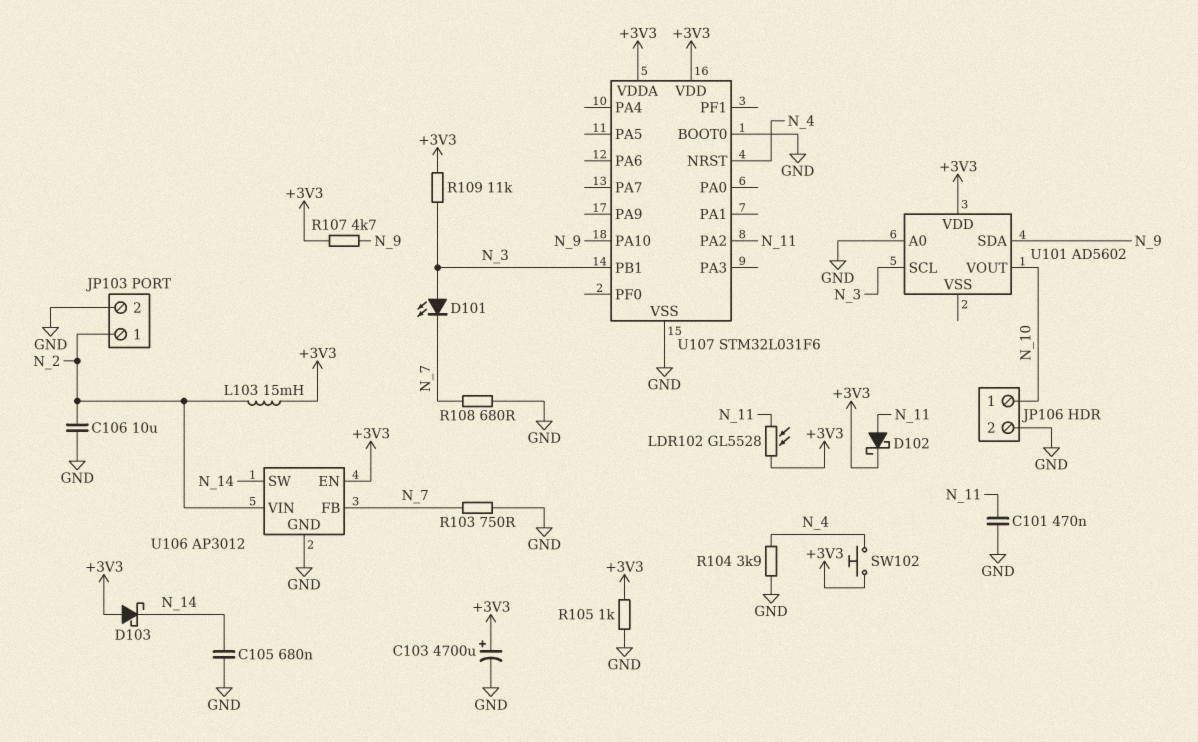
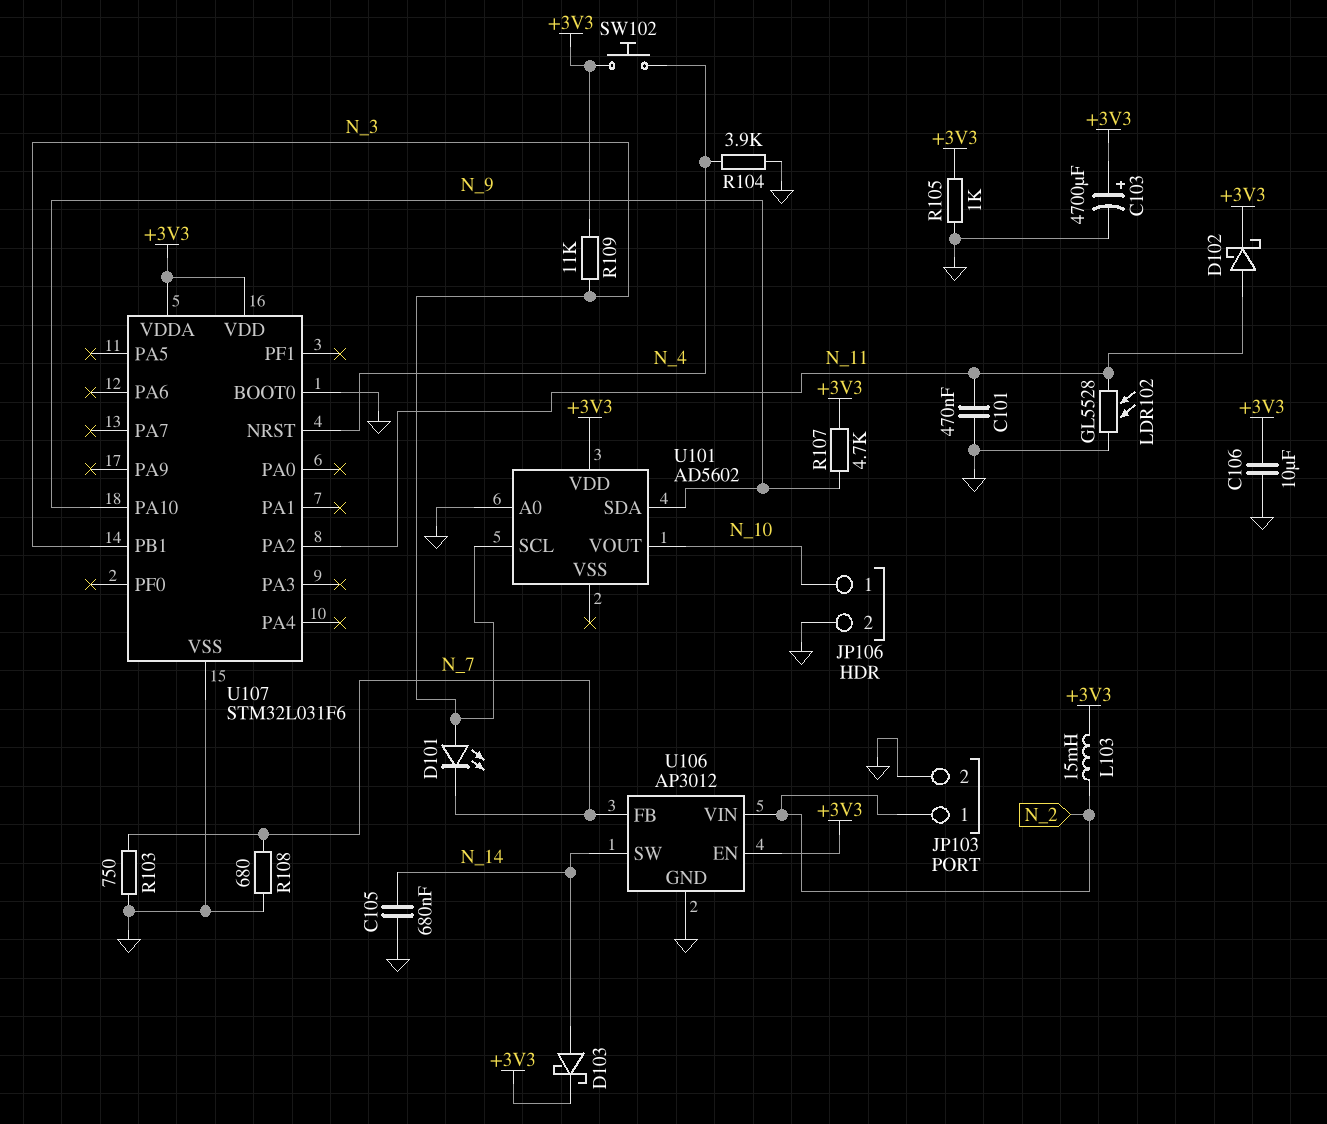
C106: 10uF (GND, N_2) -> 10uF (+3V3, GND)
D103: schottky (A +3V3, K N_14) -> schottky (A N_14, K +3V3)
LDR102: GL5528 (+3V3, N_11) -> GL5528 (GND, N_11)

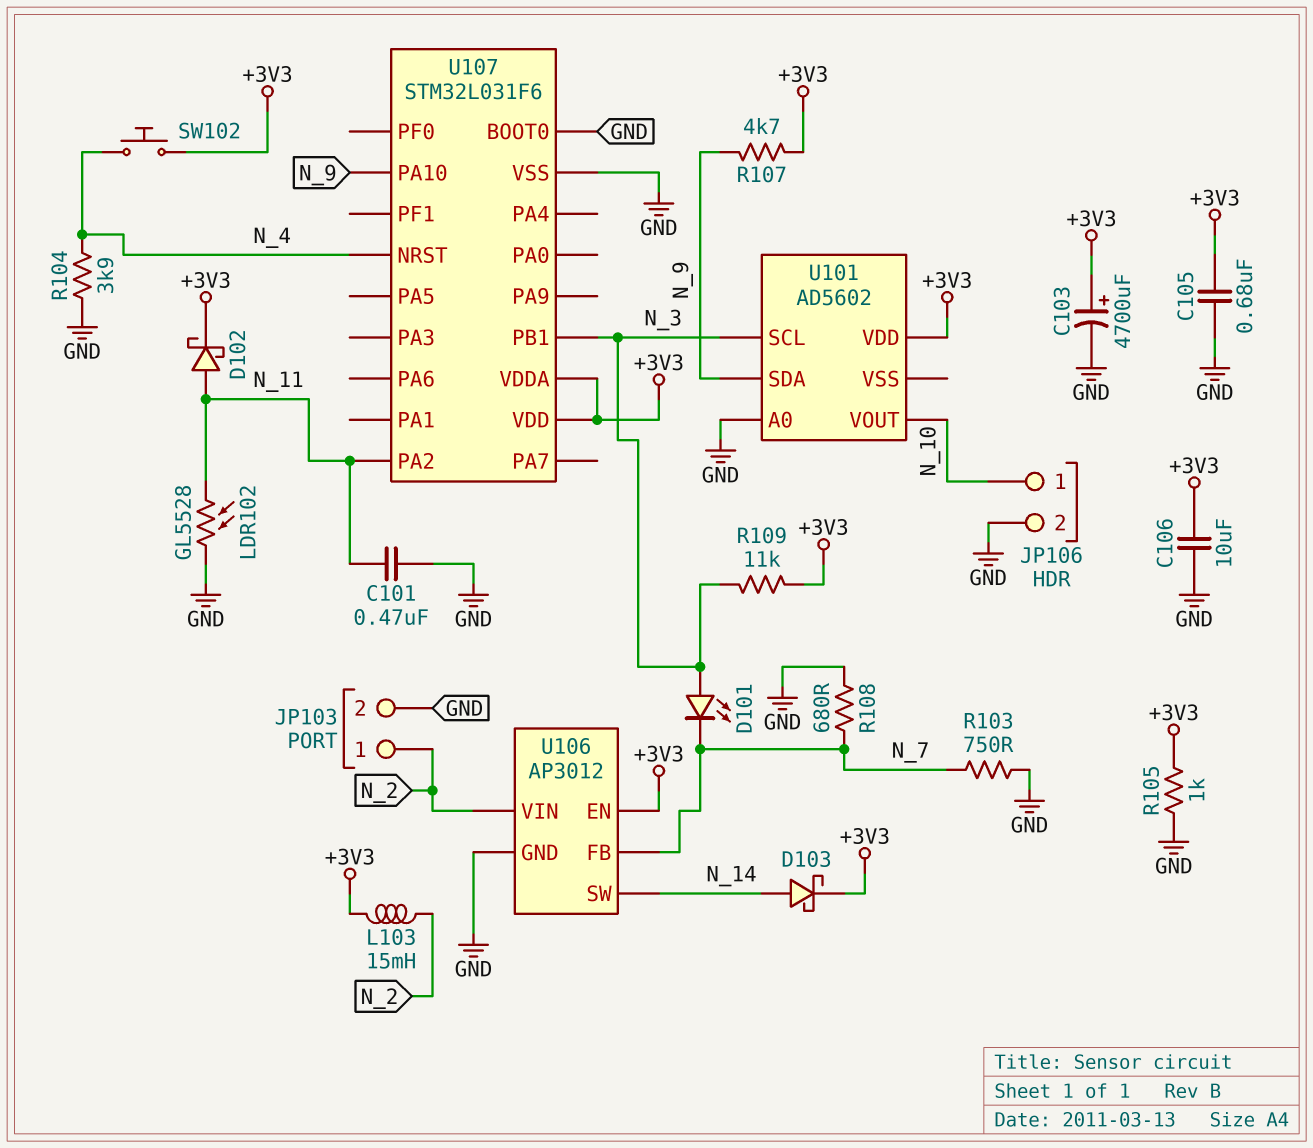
C105: 680nF (GND, N_14) -> 680nF (+3V3, GND)

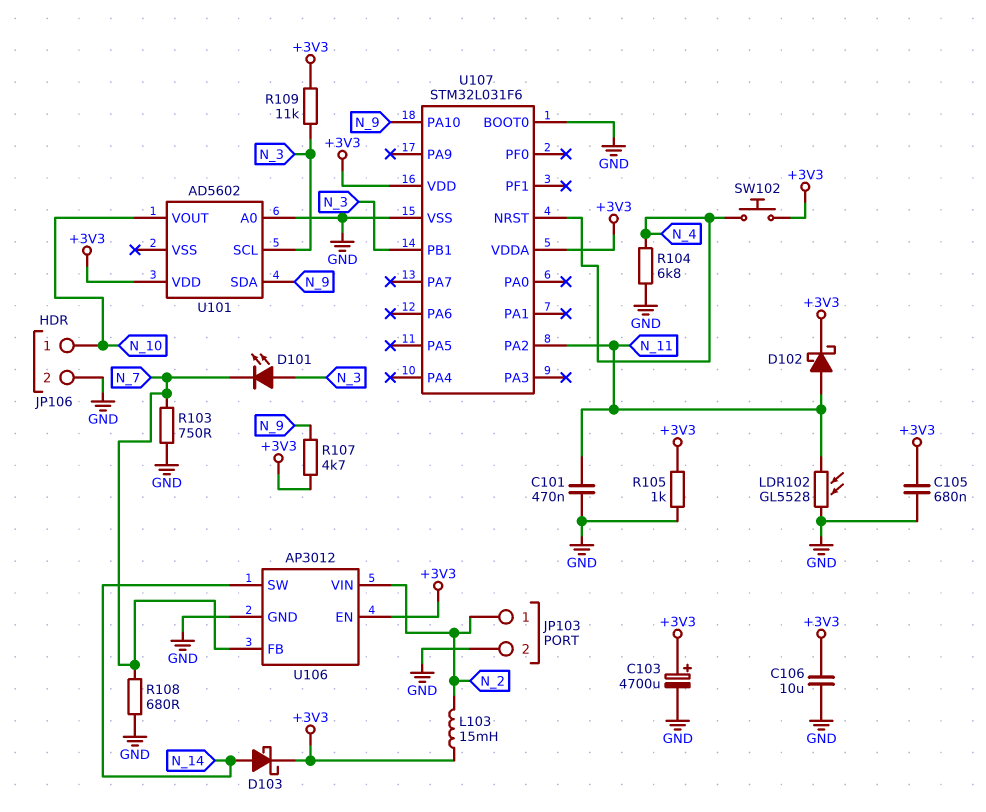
R104: 3.9k (GND, N_4) -> 6.8k (GND, N_4)

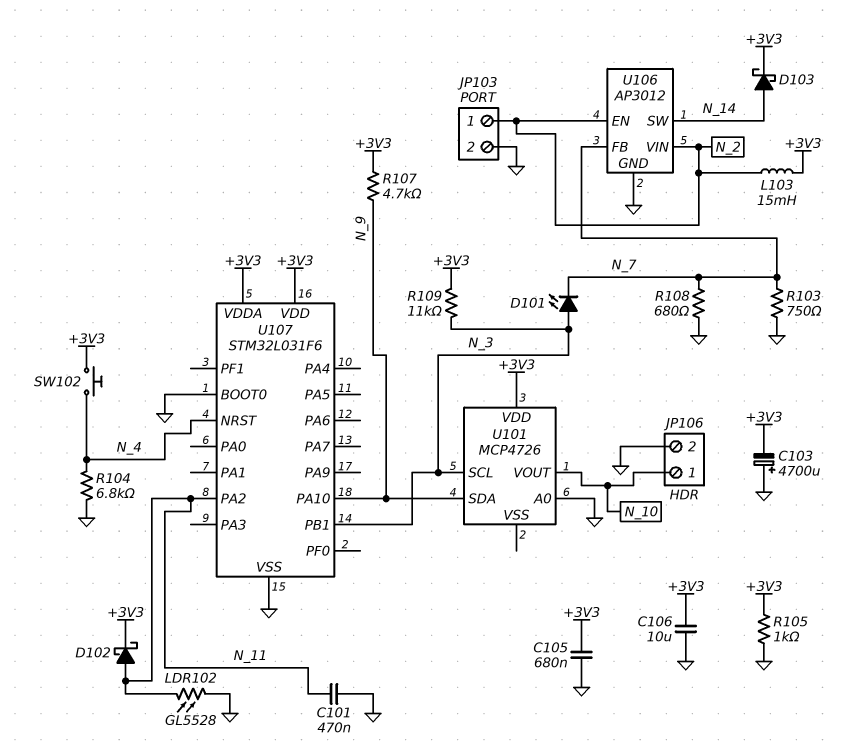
C103: 4700uF (plus +3V3, minus GND) -> 4700uF (plus GND, minus +3V3)
U101: AD5602 -> MCP4726
U106 pin EN: +3V3 -> N_2

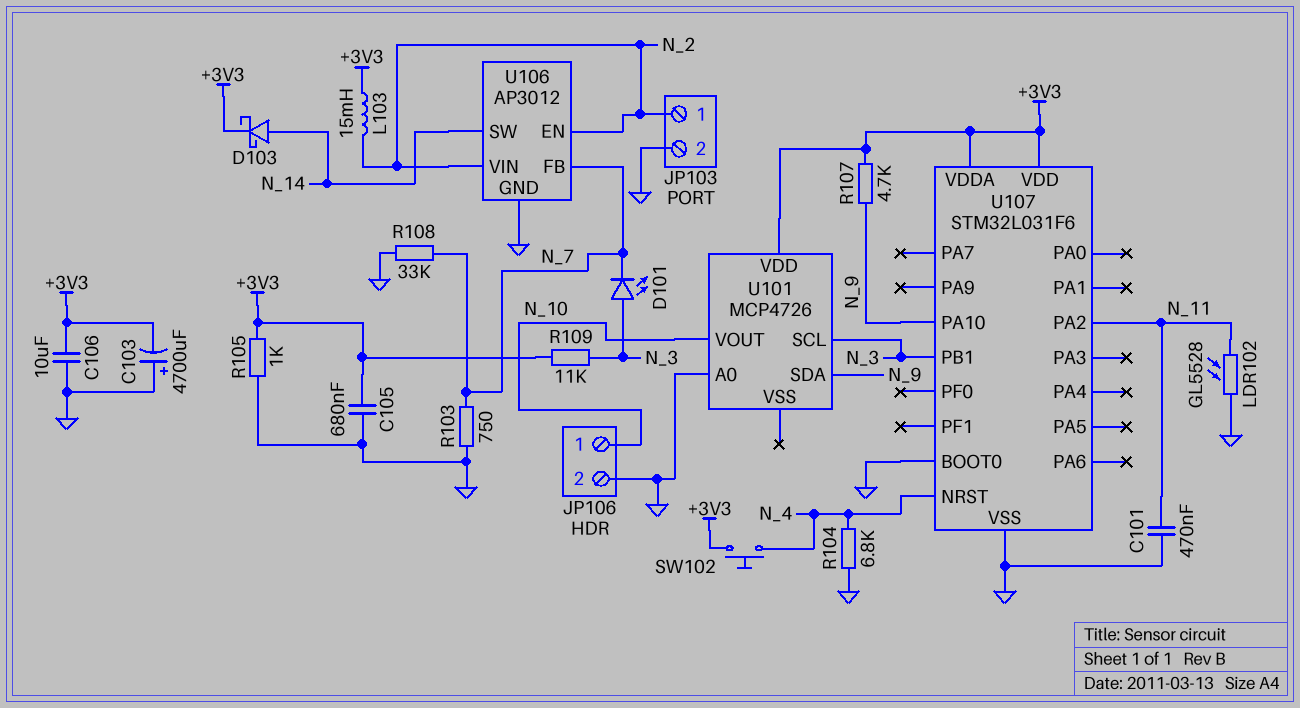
D102: schottky (A N_11, K +3V3) -> none
R108: 680 (GND, N_7) -> 33k (GND, N_7)

